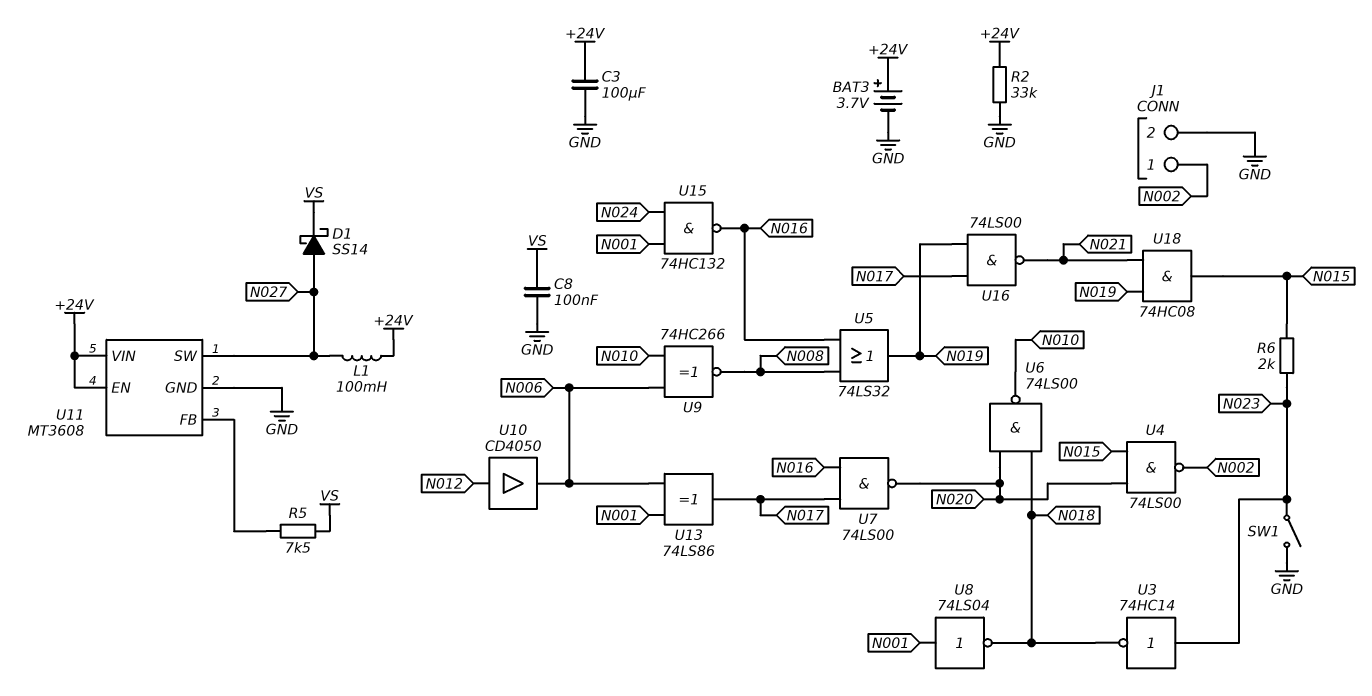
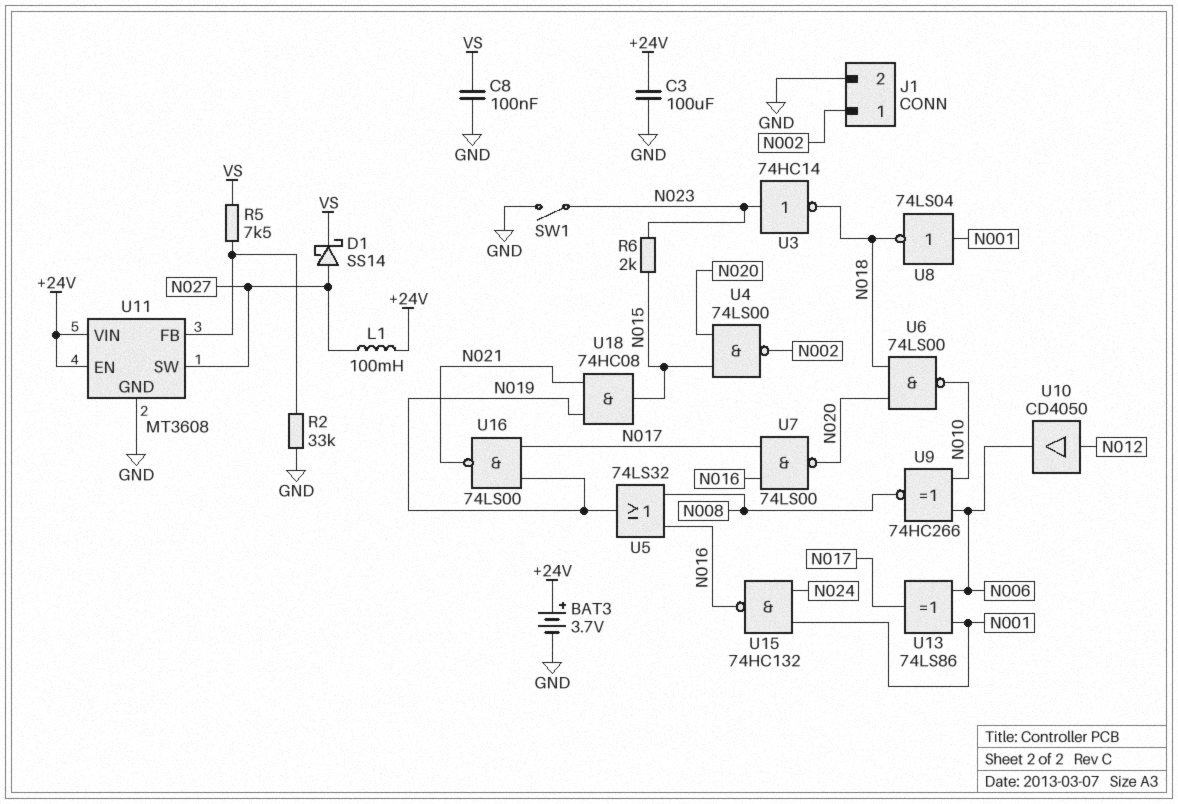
R2: 33k (+24V, GND) -> 33k (GND, U11/FB)

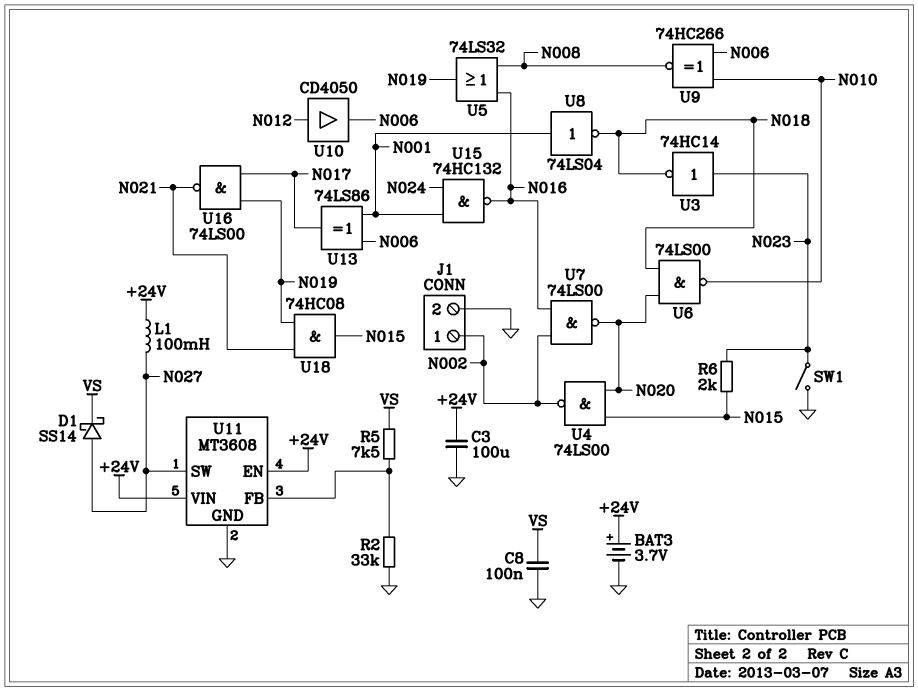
U7: NAND 74LS00 (in N016, in N017, out N020) -> NAND 74LS00 (in N002, in N016, out N020)

